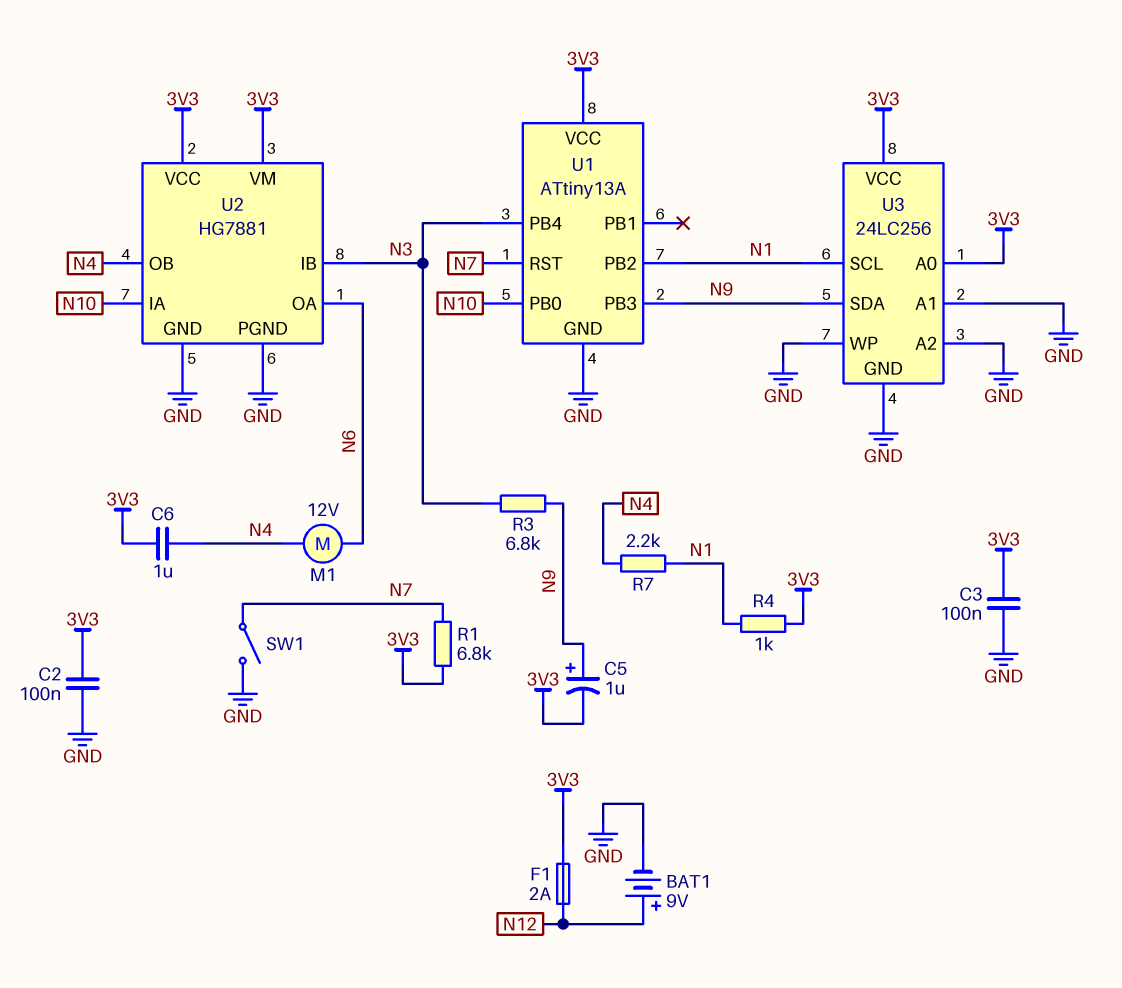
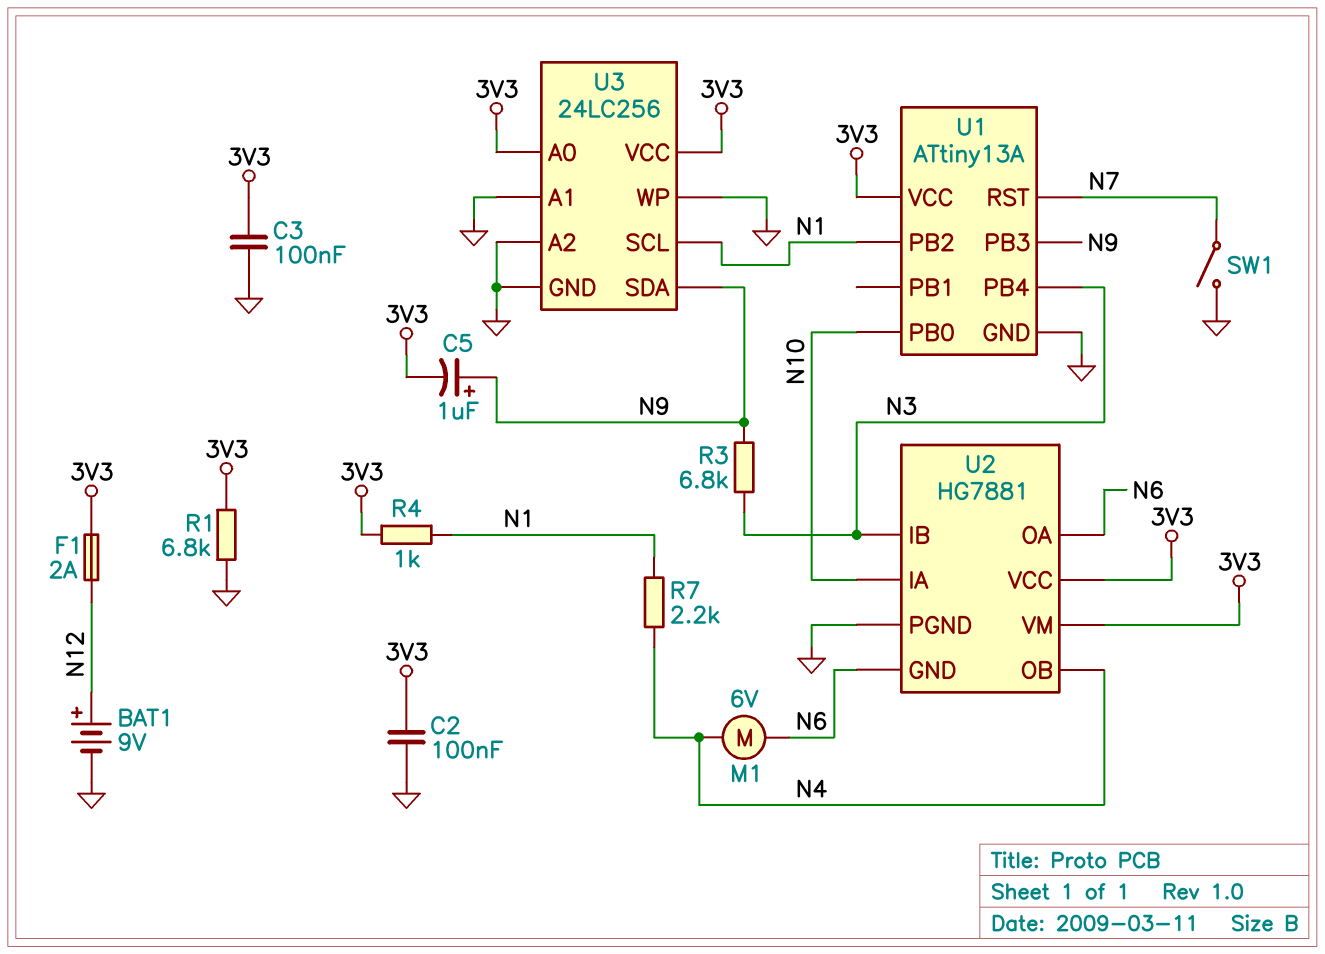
C6: 1uF (3V3, N4) -> none
M1: motor 12V (N4, N6) -> motor 6V (N4, N6)
R1: 6.8k (3V3, N7) -> 6.8k (3V3, GND)
U2 pin GND: GND -> N6

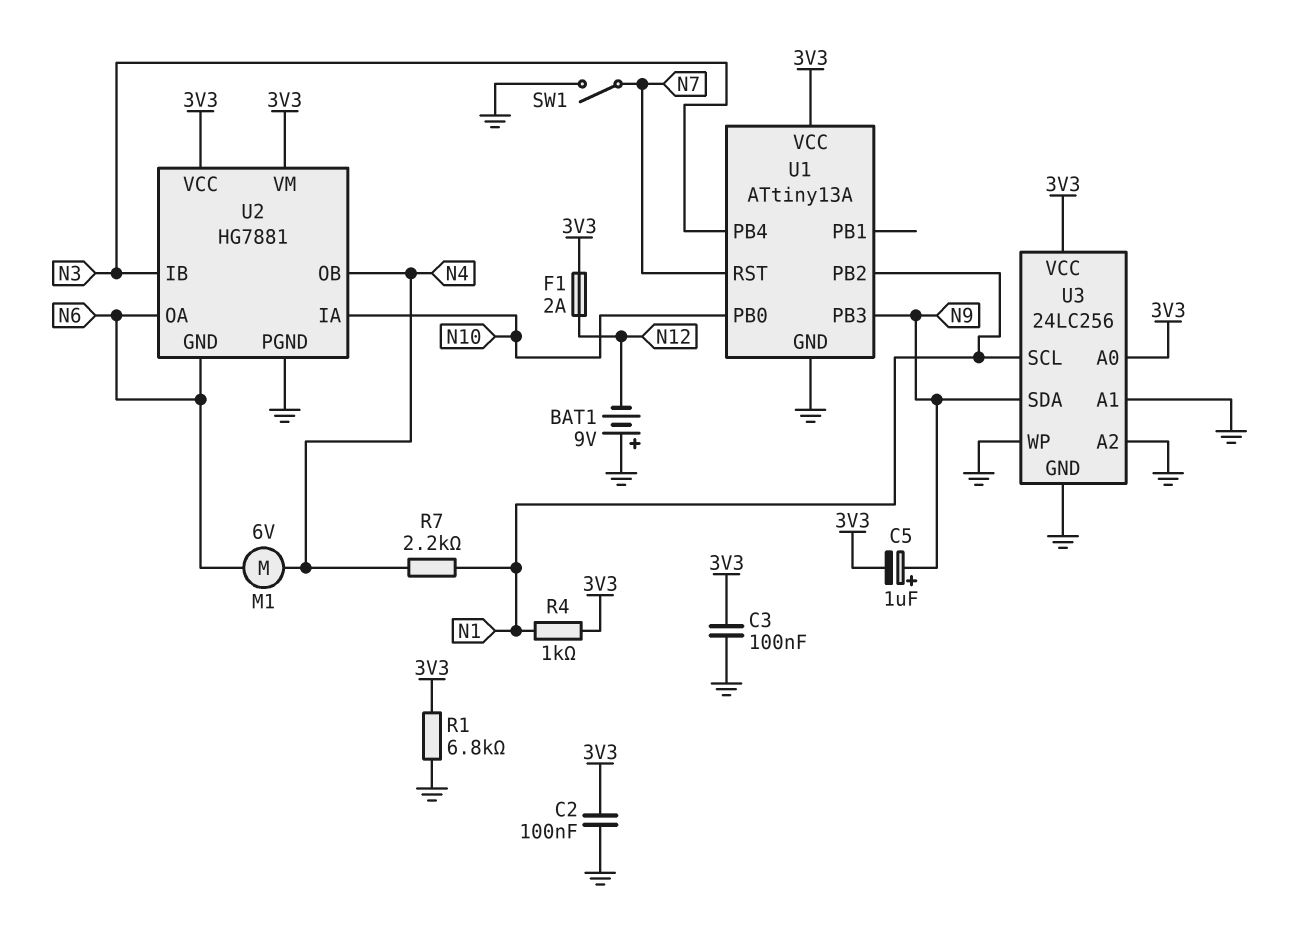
BAT1: 9V (plus N12, minus GND) -> 9V (plus GND, minus N12)
R3: 6.8k (N3, N9) -> none

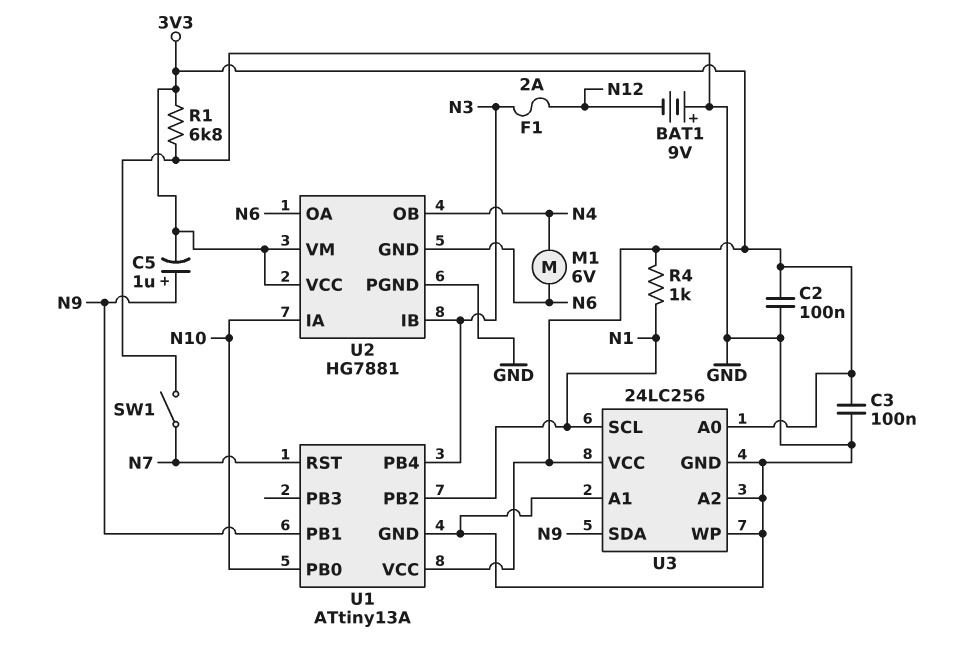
F1: 2A (3V3, N12) -> 2A (N3, N12)
R7: 2.2k (N1, N4) -> none
U1 pin PB1: none -> N9
U1 pin PB3: N9 -> none

